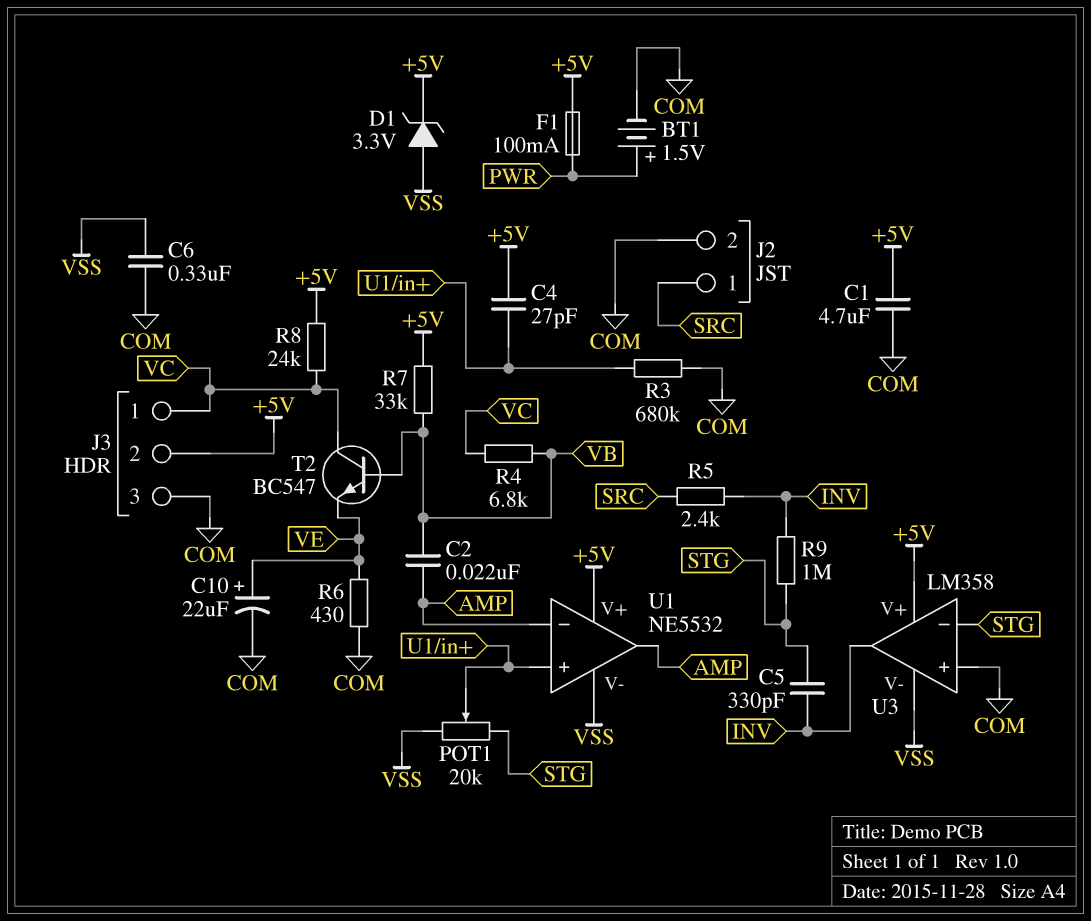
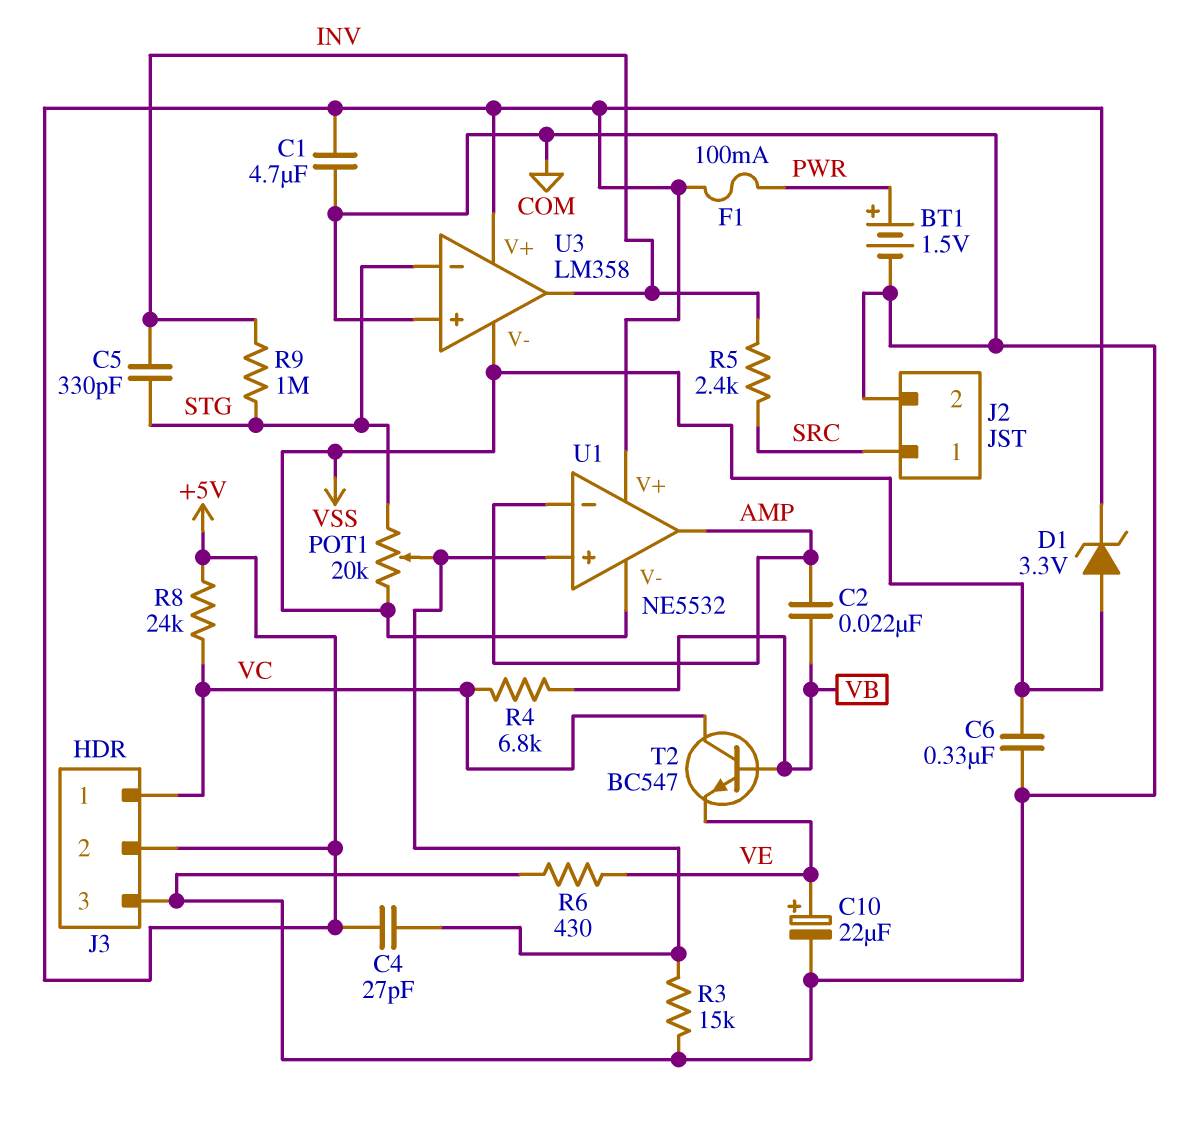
R3: 680k (COM, U1/in+) -> 15k (COM, U1/in+)
R7: 33k (+5V, VB) -> none

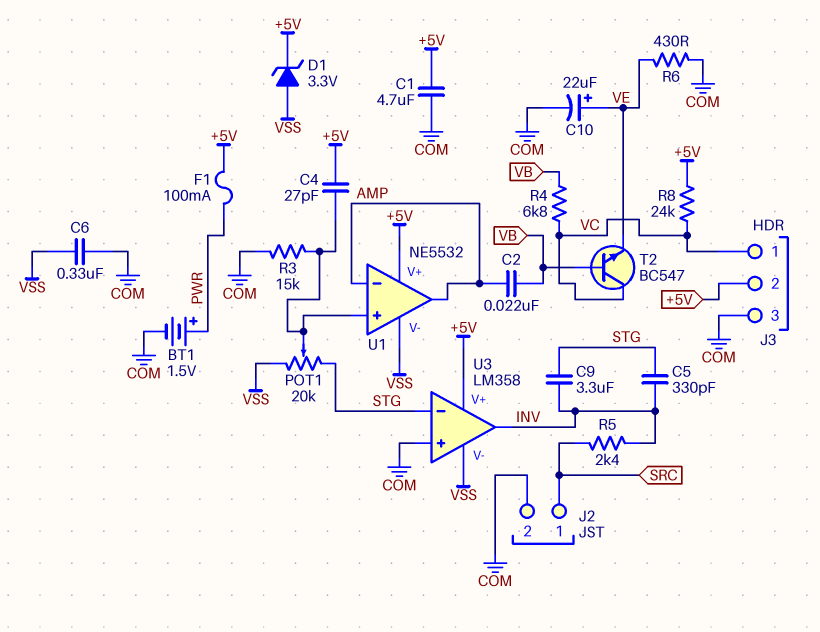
C9: none -> 3.3uF (INV, STG)
R9: 1M (INV, STG) -> none

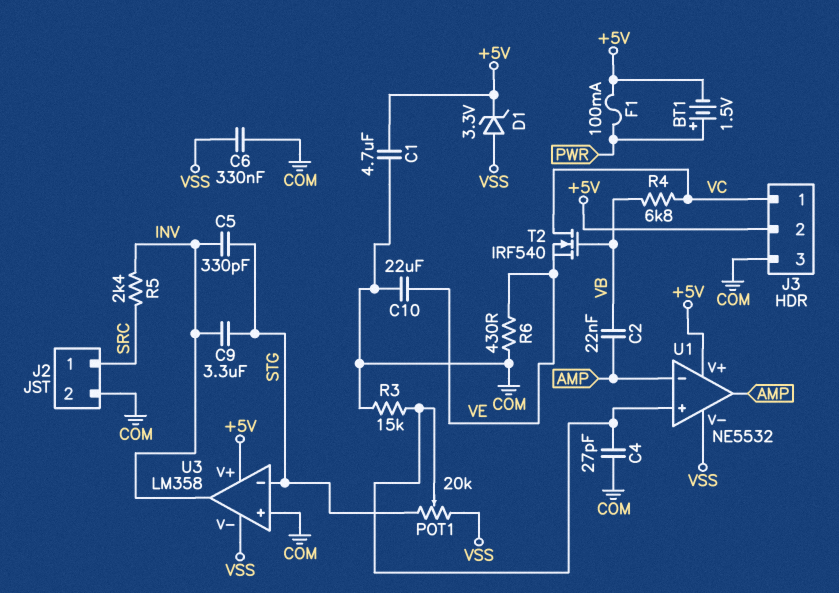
BT1: 1.5V (plus PWR, minus COM) -> 1.5V (plus PWR, minus +5V)
C4: 27pF (+5V, U1/in+) -> 27pF (COM, U1/in+)
C10: 22uF (plus VE, minus COM) -> 22uF (COM, VE)
R8: 24k (+5V, VC) -> none
T2: NPN BC547 (B VB, C VC, E VE) -> NMOS IRF540 (G VB, D VC, S VE)

